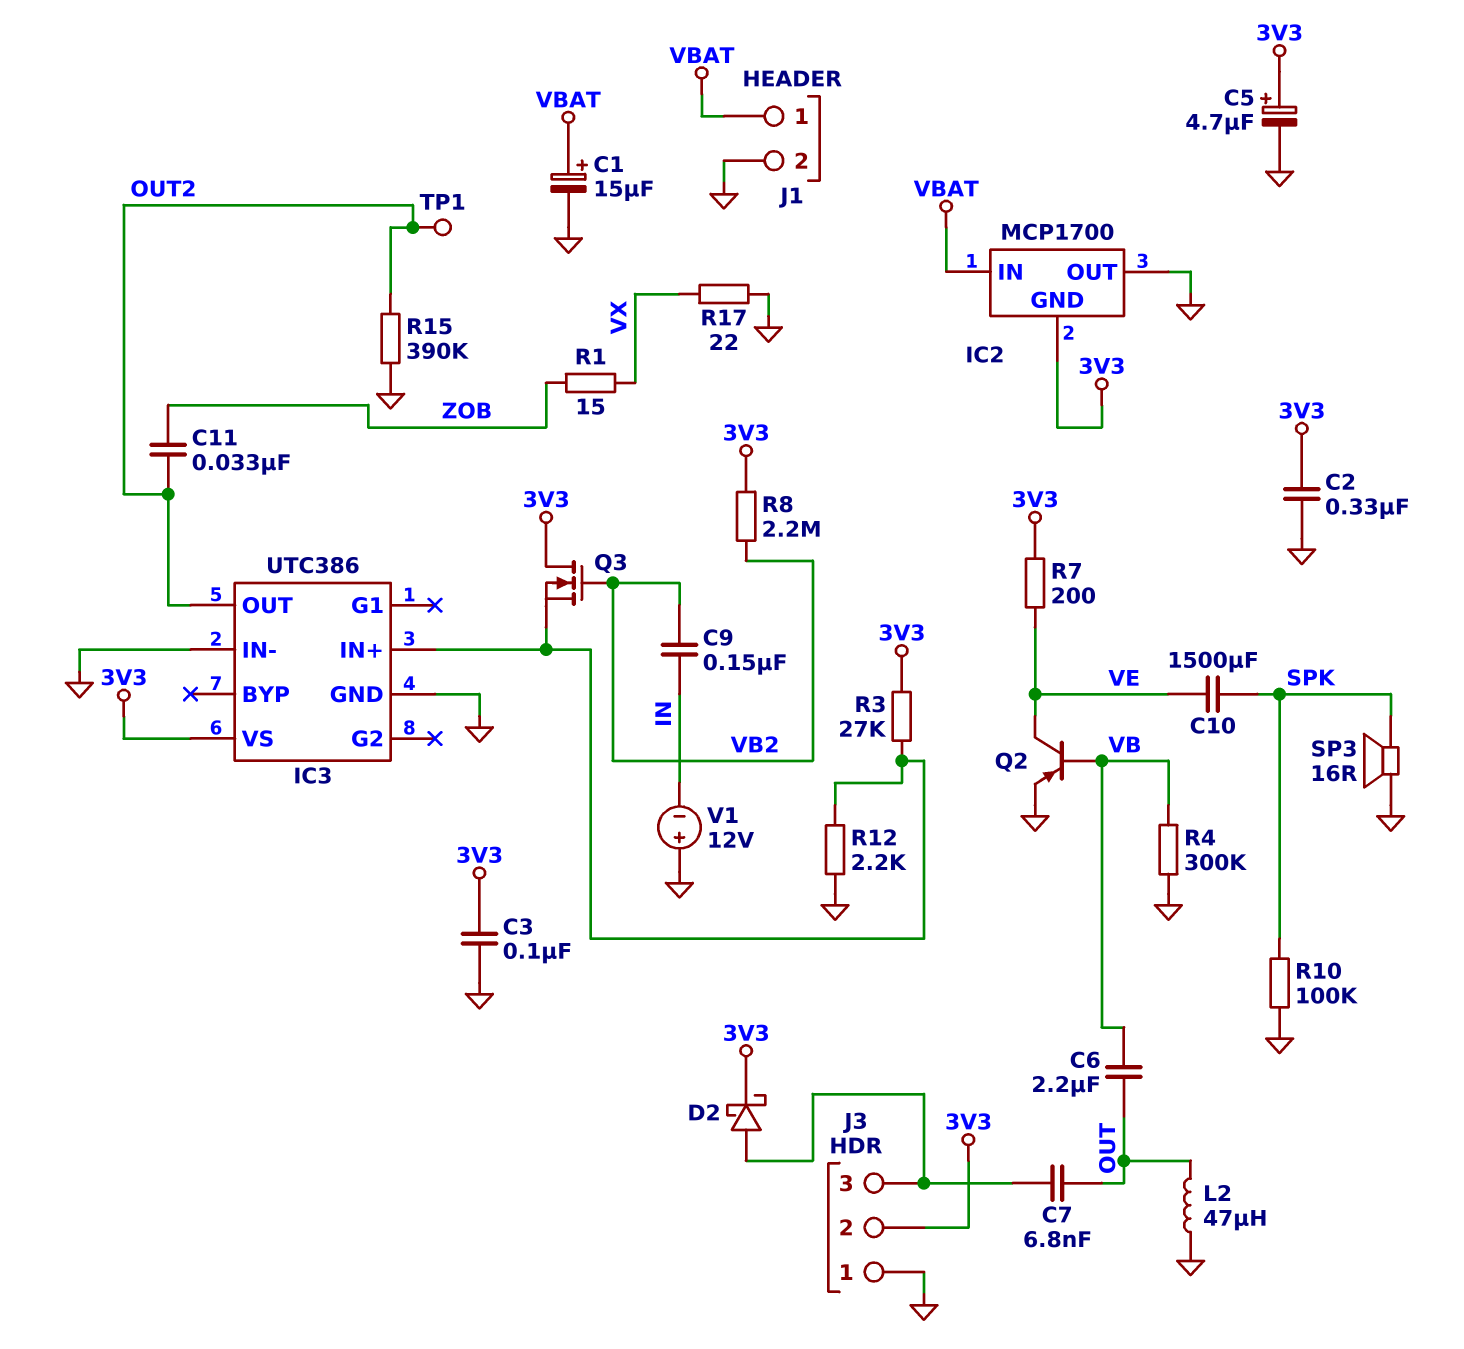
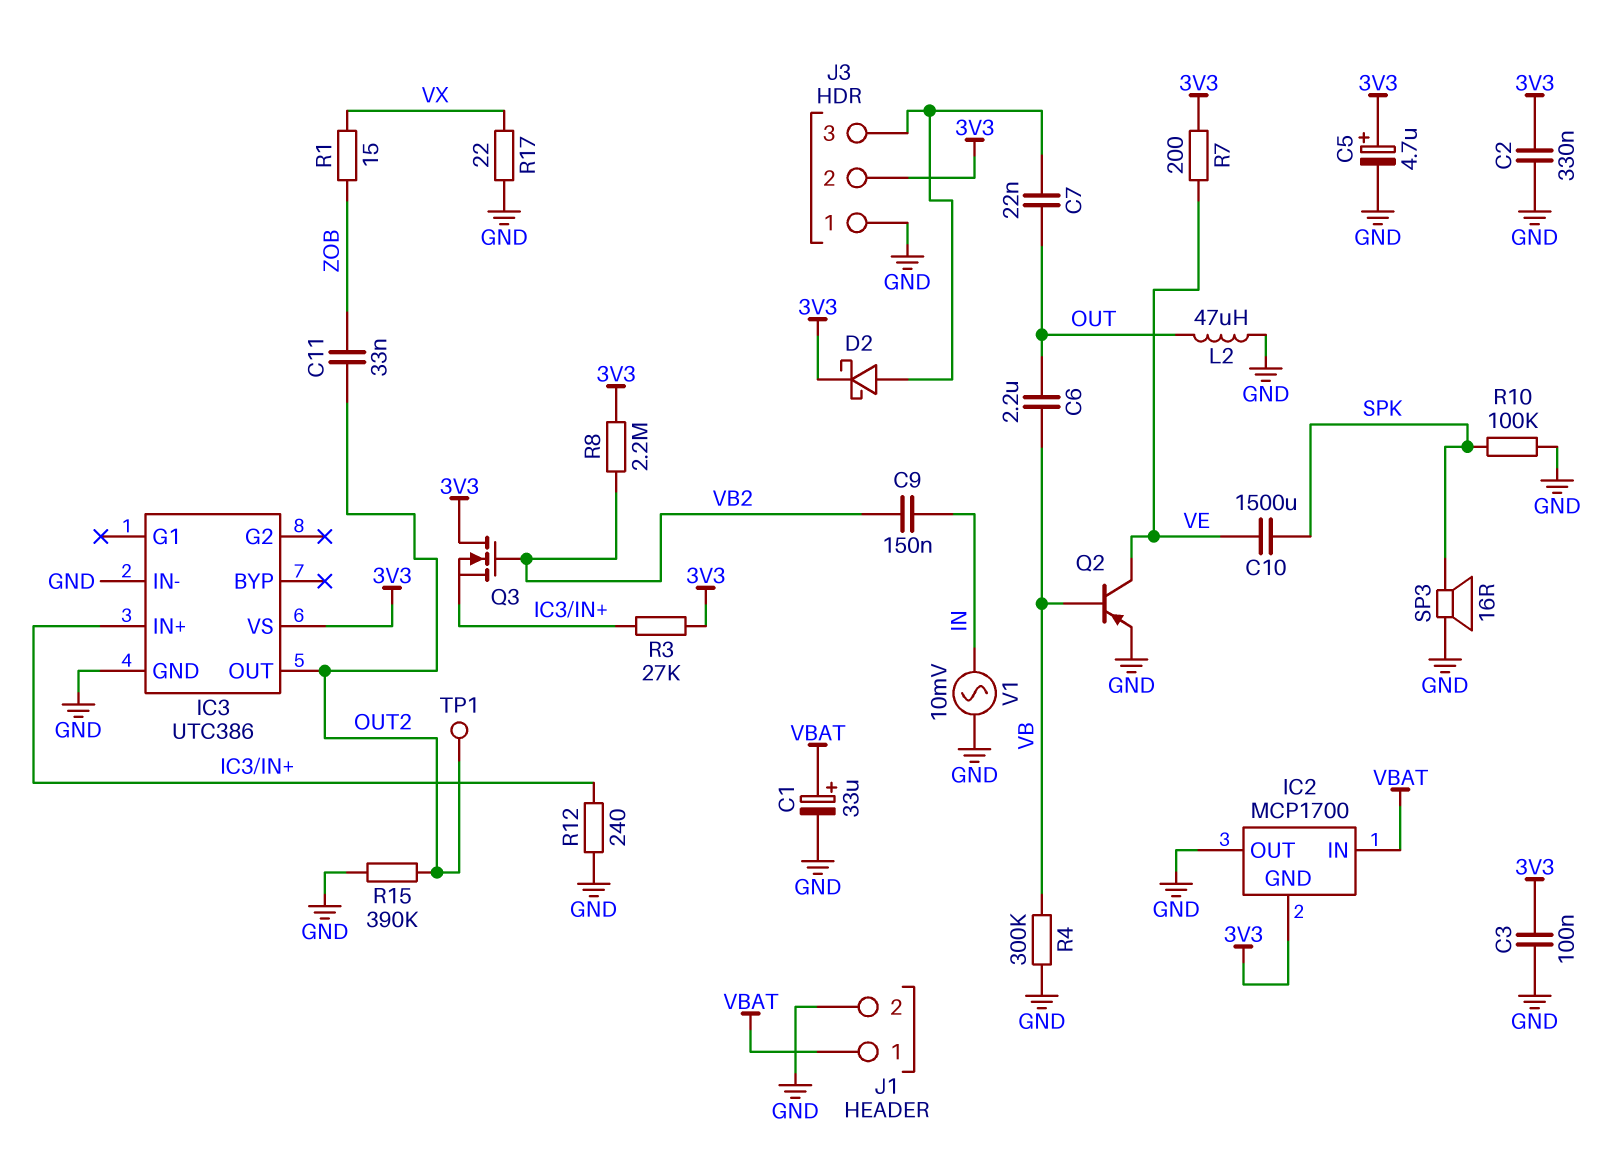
C1: 15uF (plus VBAT, minus GND) -> 33uF (plus VBAT, minus GND)
C7: 6.8nF (J3/3, OUT) -> 22nF (J3/3, OUT)
R12: 2.2k (GND, IC3/IN+) -> 240 (GND, IC3/IN+)
V1: 12V (plus GND, minus IN) -> AC 10mV (GND, IN)

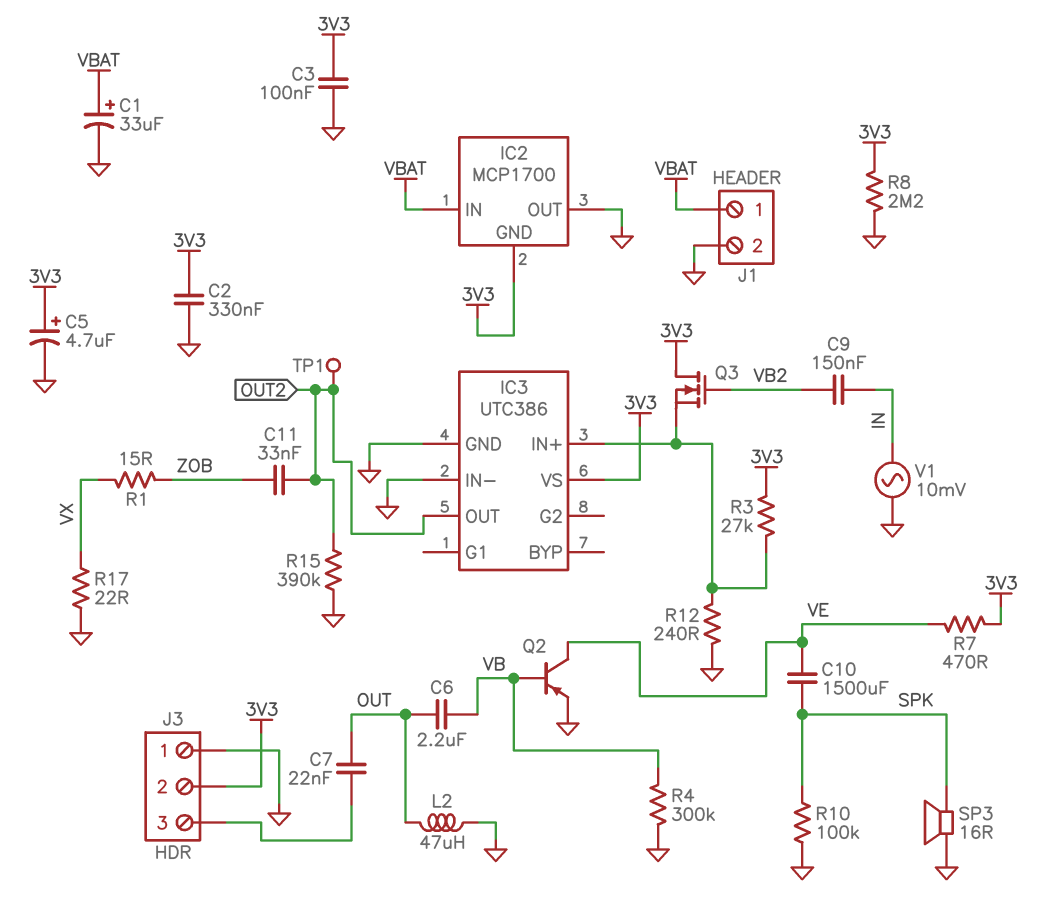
D2: schottky (A J3/3, K 3V3) -> none
R7: 200 (3V3, VE) -> 470 (3V3, VE)
R8: 2.2M (3V3, VB2) -> 2.2M (3V3, GND)

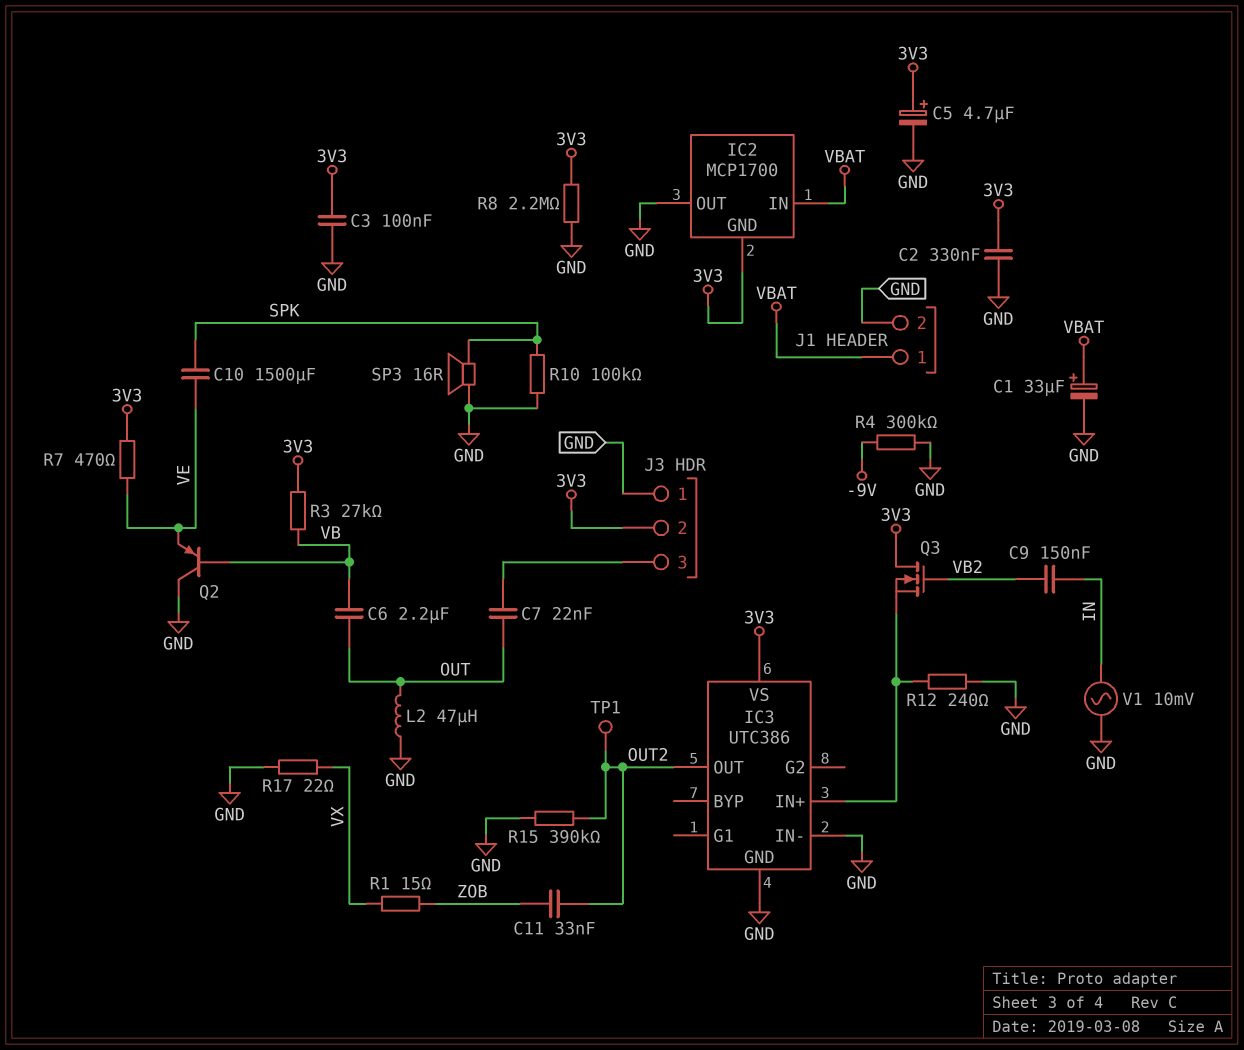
Q2: PNP (B VB, C VE, E GND) -> PNP (B VB, C GND, E VE)
R3: 27k (3V3, IC3/IN+) -> 27k (3V3, VB)
R4: 300k (GND, VB) -> 300k (-9V, GND)

